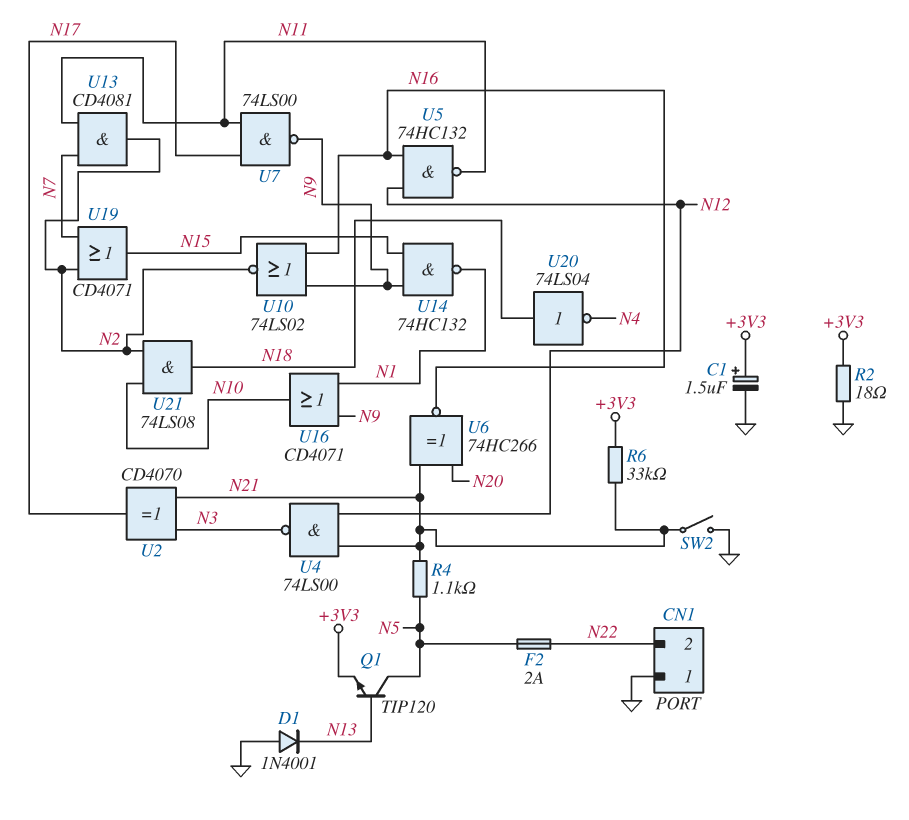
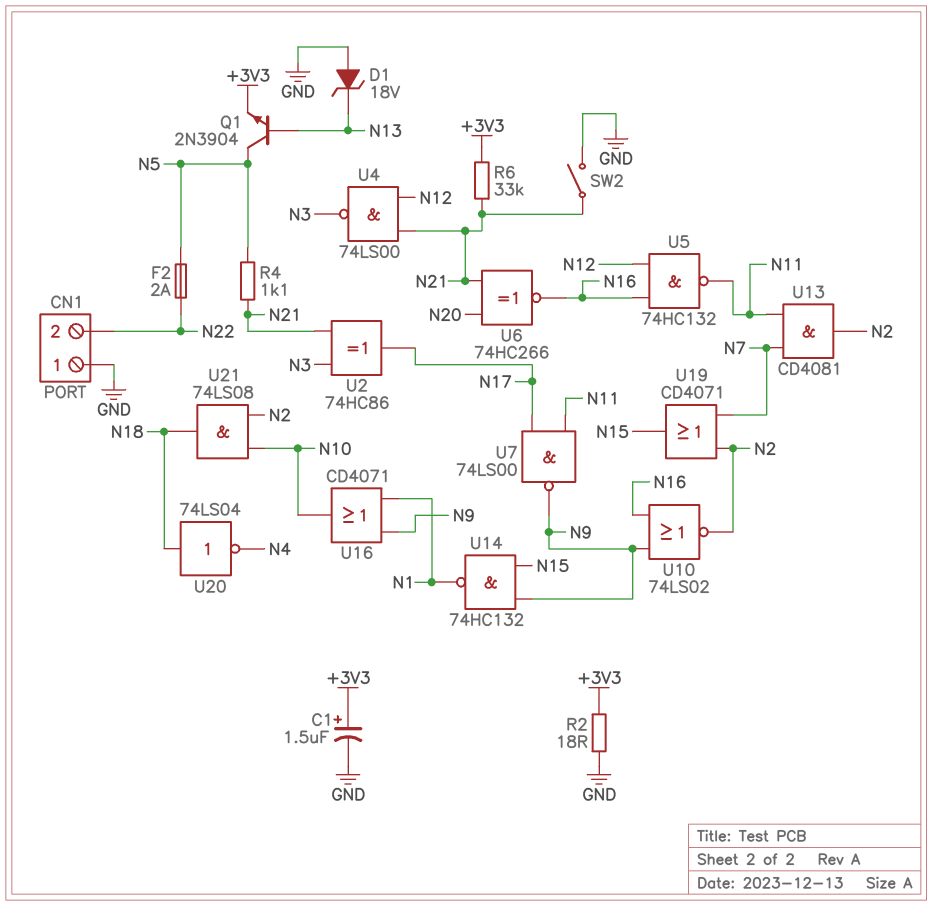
D1: diode 1N4001 (A GND, K N13) -> zener 18V (A GND, K N13)
Q1: NPN TIP120 (B N13, C N5, E +3V3) -> NPN 2N3904 (B N13, C N5, E +3V3)
U2: XOR CD4070 (in N3, in N21, out N17) -> XOR 74HC86 (in N3, in N21, out N17)

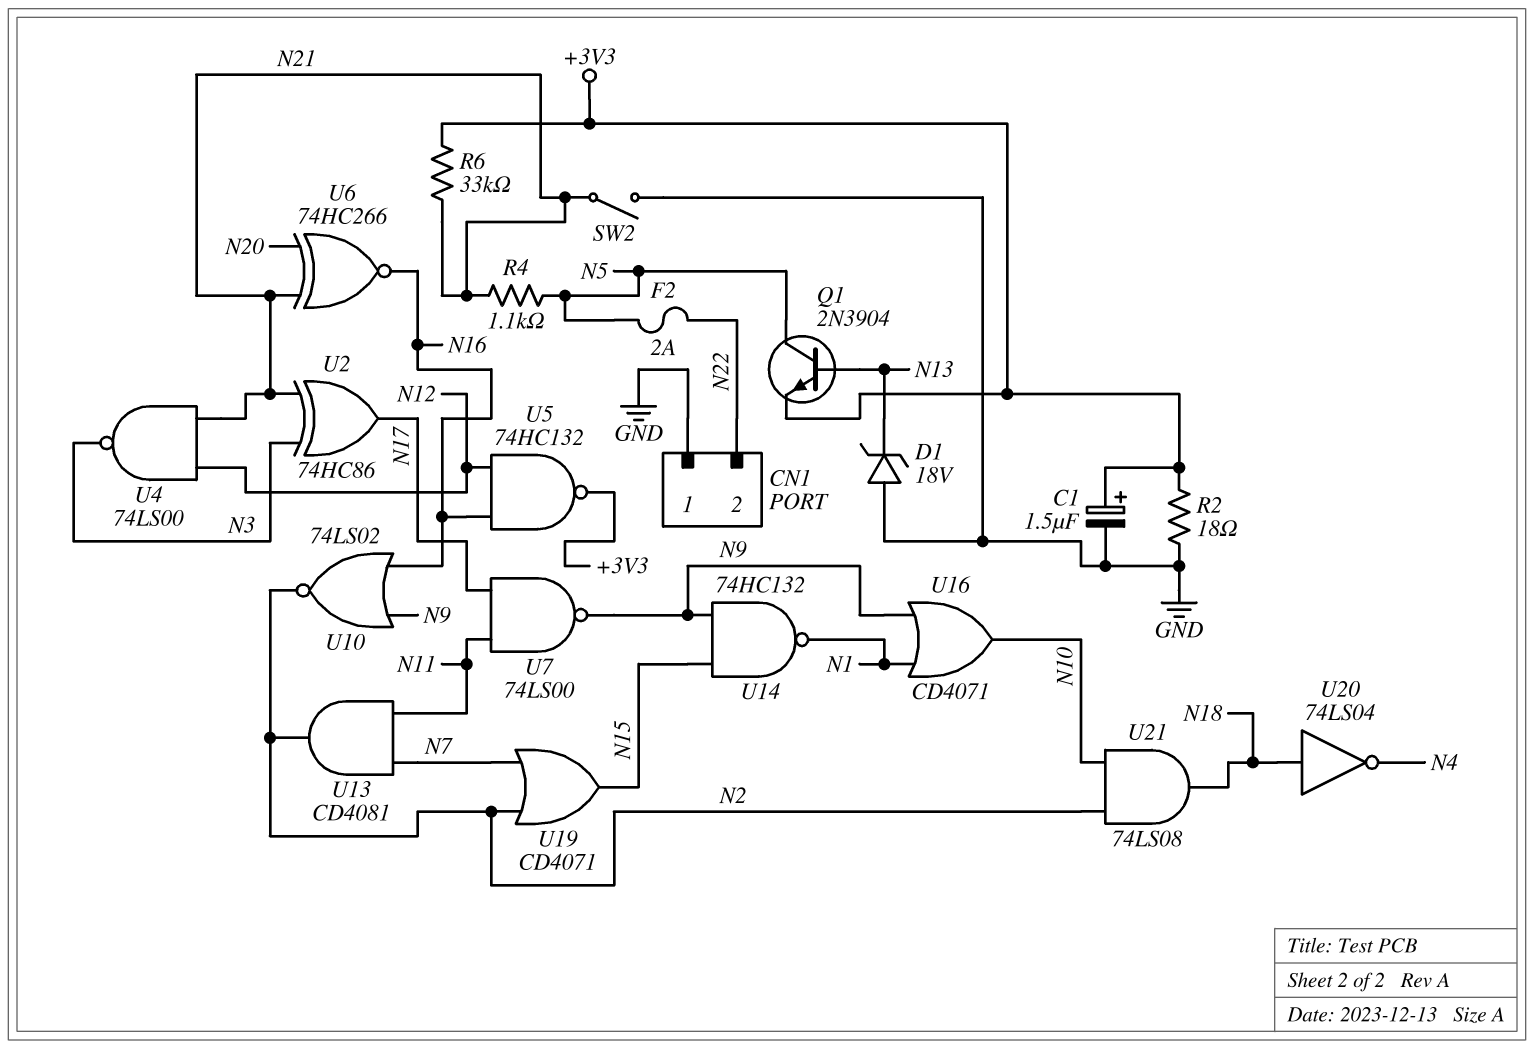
U5: NAND 74HC132 (in N12, in N16, out N11) -> NAND 74HC132 (in N12, in N16, out +3V3)

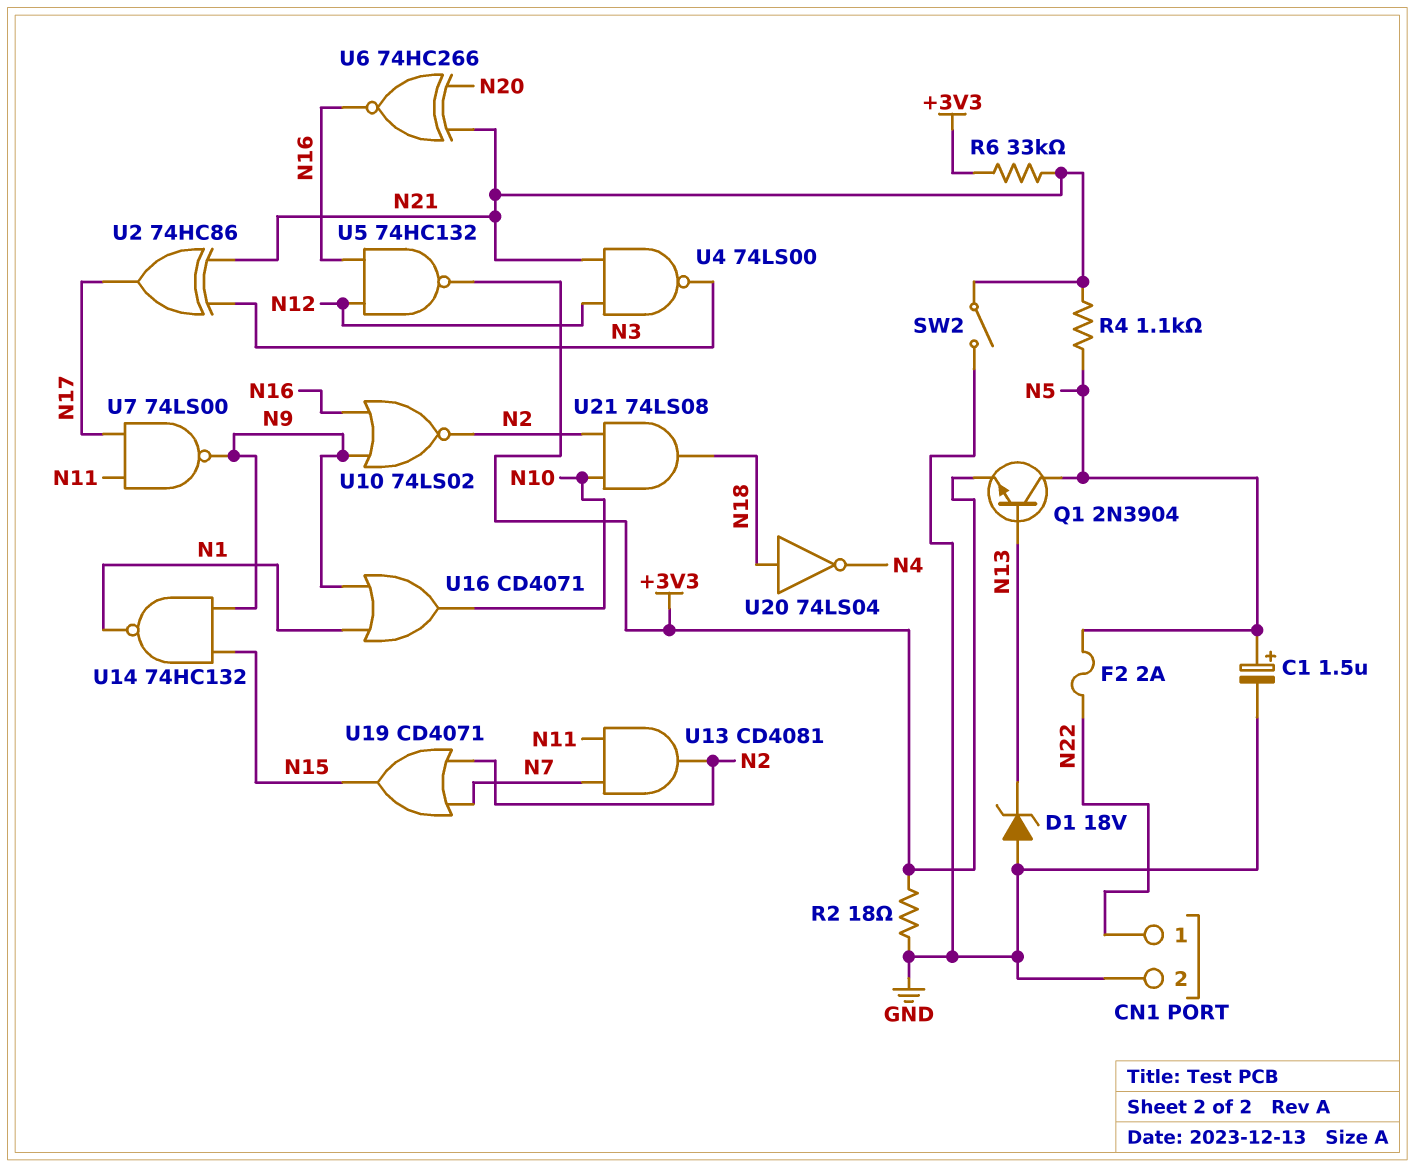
C1: 1.5uF (plus +3V3, minus GND) -> 1.5uF (plus N5, minus GND)
CN1 pin 1: GND -> N22
CN1 pin 2: N22 -> GND

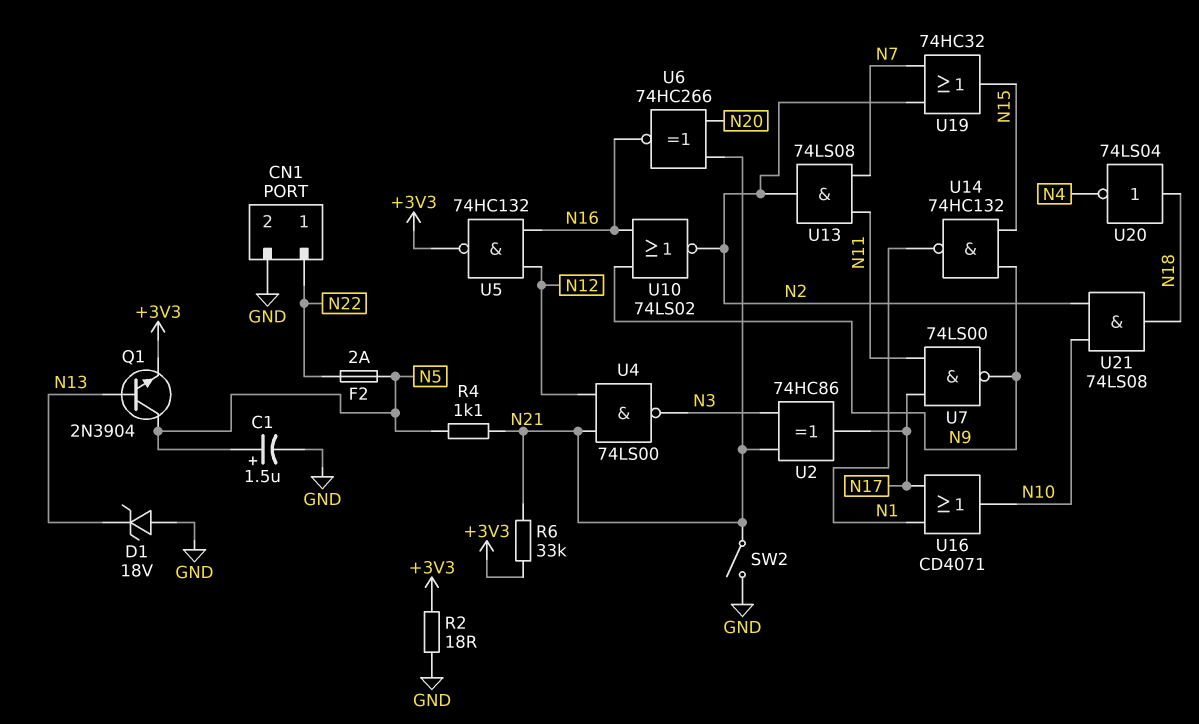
U13: AND CD4081 (in N7, in N11, out N2) -> AND 74LS08 (in N7, in N11, out N2)
U16: OR CD4071 (in N1, in N9, out N10) -> OR CD4071 (in N1, in N17, out N10)
U19: OR CD4071 (in N2, in N7, out N15) -> OR 74HC32 (in N2, in N7, out N15)

